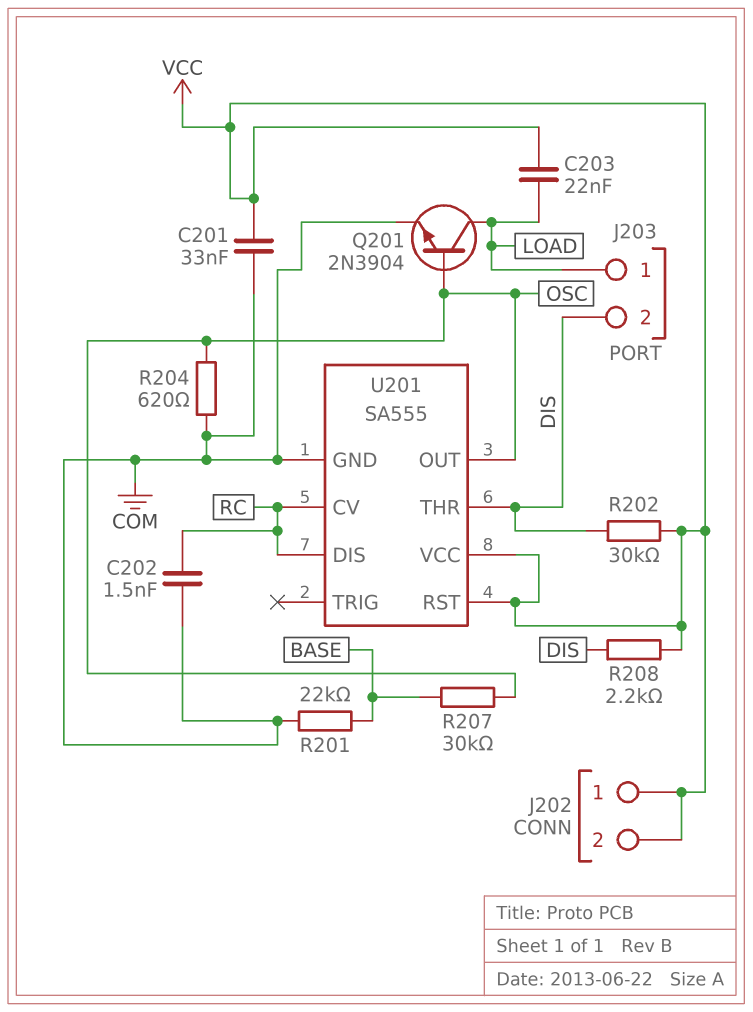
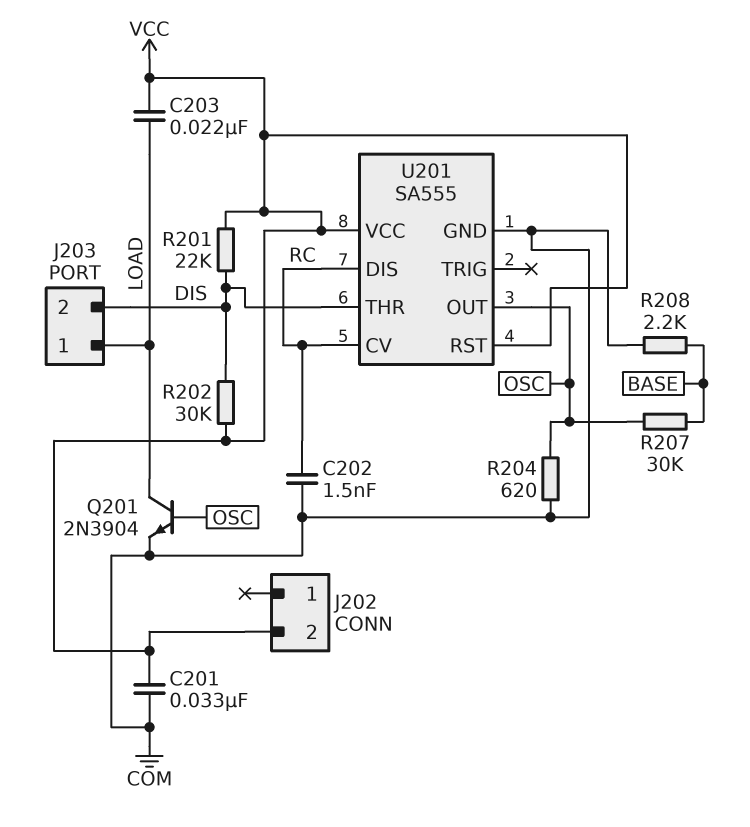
J202 pin 1: VCC -> none
R201: 22k (BASE, COM) -> 22k (DIS, VCC)
R208: 2.2k (DIS, VCC) -> 2.2k (BASE, COM)

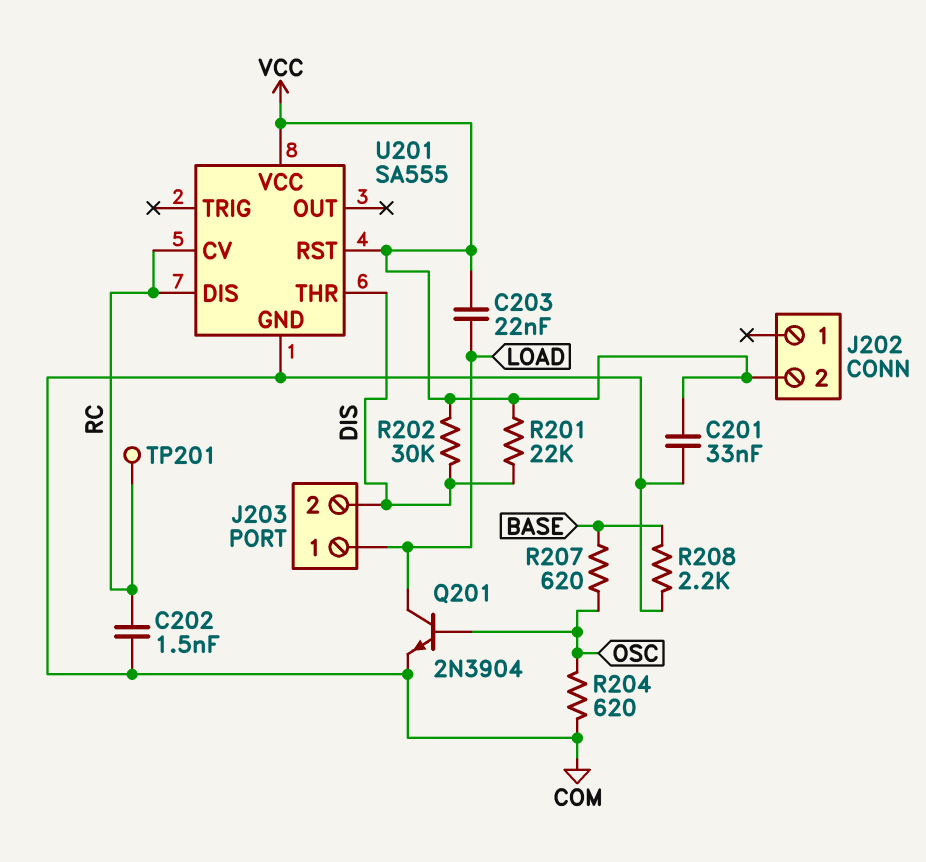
R207: 30k (BASE, OSC) -> 620 (BASE, OSC)
TP201: none -> test point (RC)
U201 pin OUT: OSC -> none

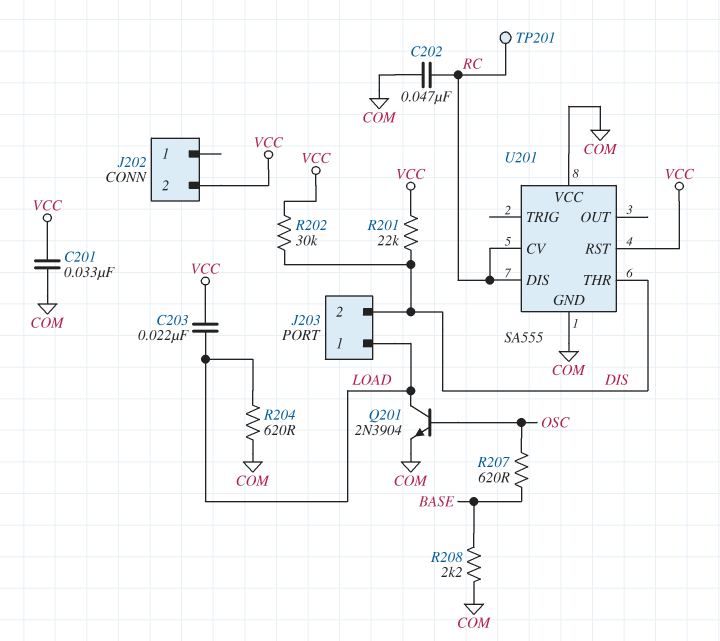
C202: 1.5nF (COM, RC) -> 47nF (COM, RC)
R204: 620 (COM, OSC) -> 620 (COM, LOAD)
U201 pin VCC: VCC -> COM

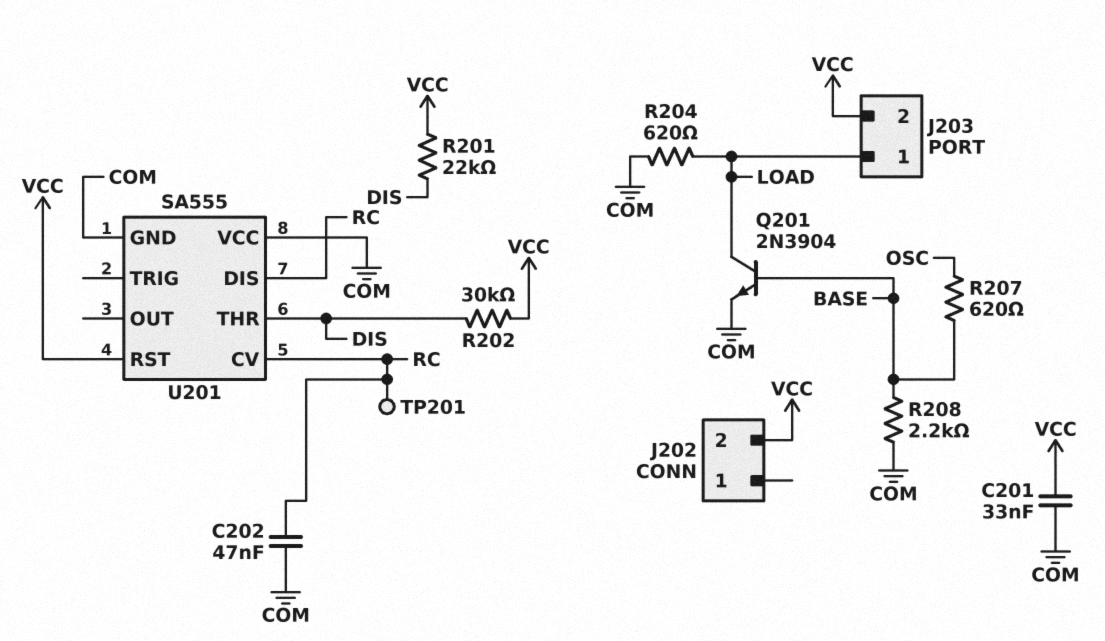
C203: 22nF (LOAD, VCC) -> none
J203 pin 2: DIS -> VCC
Q201: NPN 2N3904 (B OSC, C LOAD, E COM) -> NPN 2N3904 (B BASE, C LOAD, E COM)

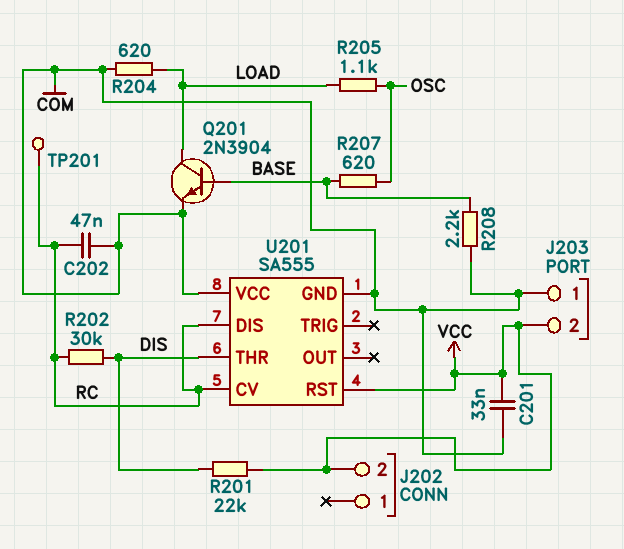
J203 pin 1: LOAD -> COM
R202: 30k (DIS, VCC) -> 30k (DIS, RC)
R205: none -> 1.1k (LOAD, OSC)

